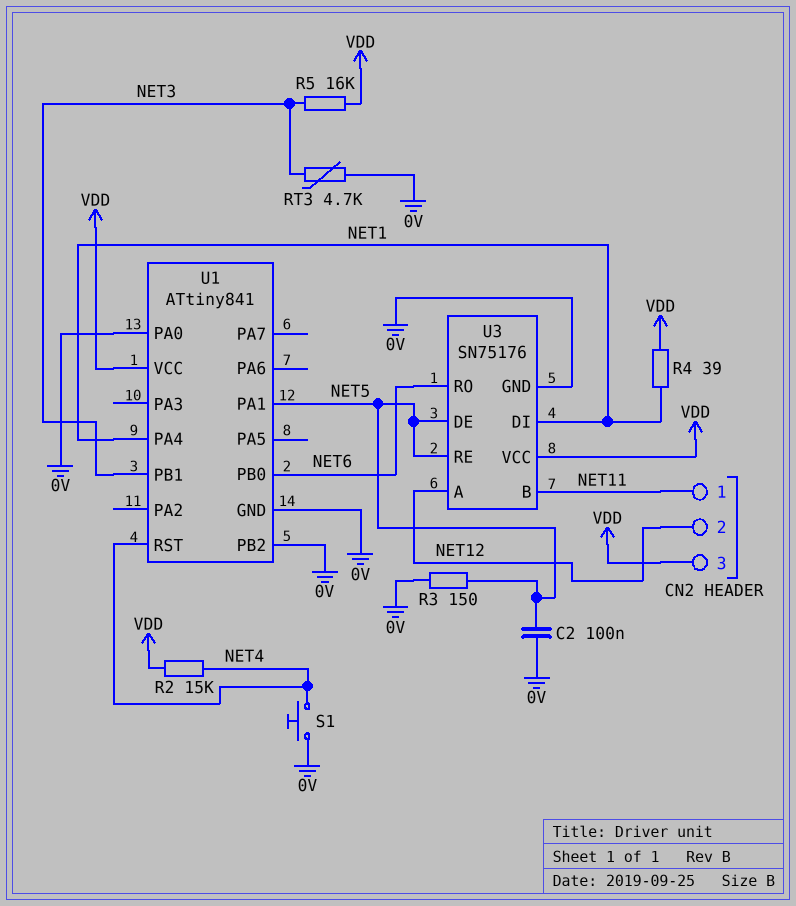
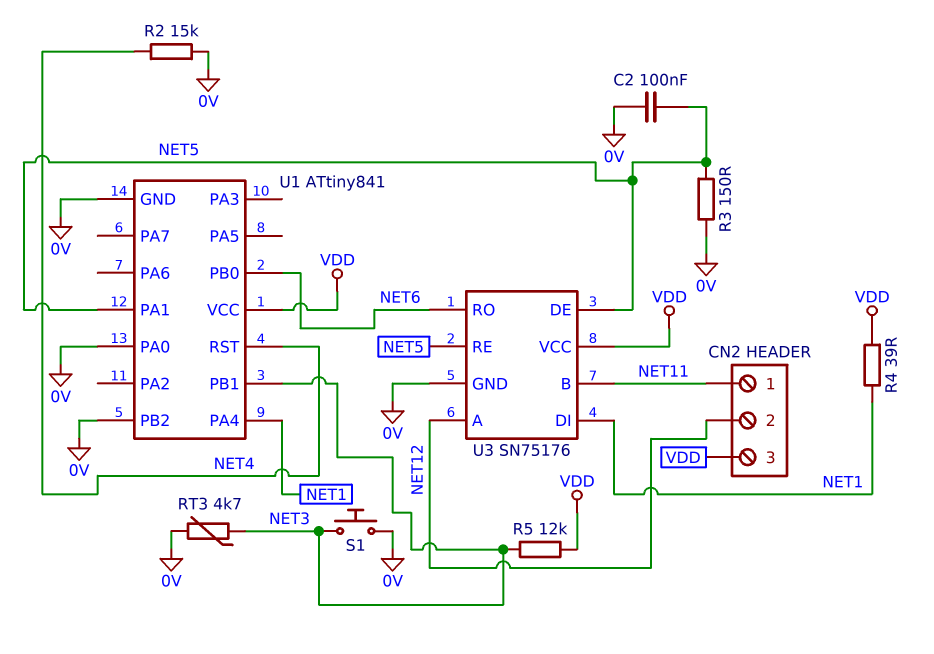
R2: 15k (NET4, VDD) -> 15k (0V, NET4)
R5: 16k (NET3, VDD) -> 12k (NET3, VDD)
S1: button (0V, NET4) -> button (0V, NET3)

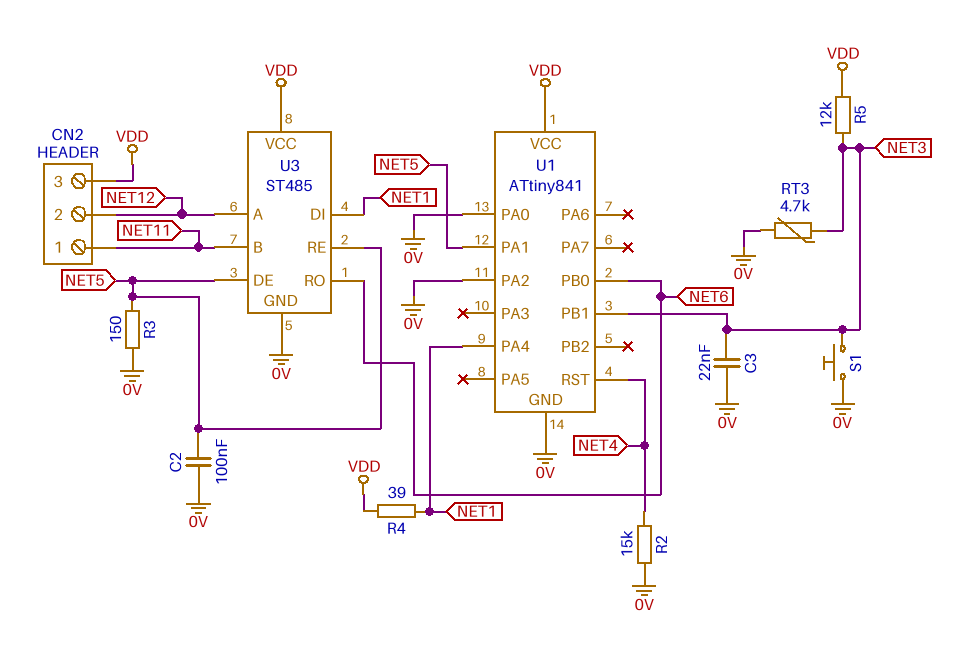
C3: none -> 22nF (0V, NET3)
U1 pin PA2: none -> 0V
U1 pin PB2: 0V -> none
U3: SN75176 -> ST485

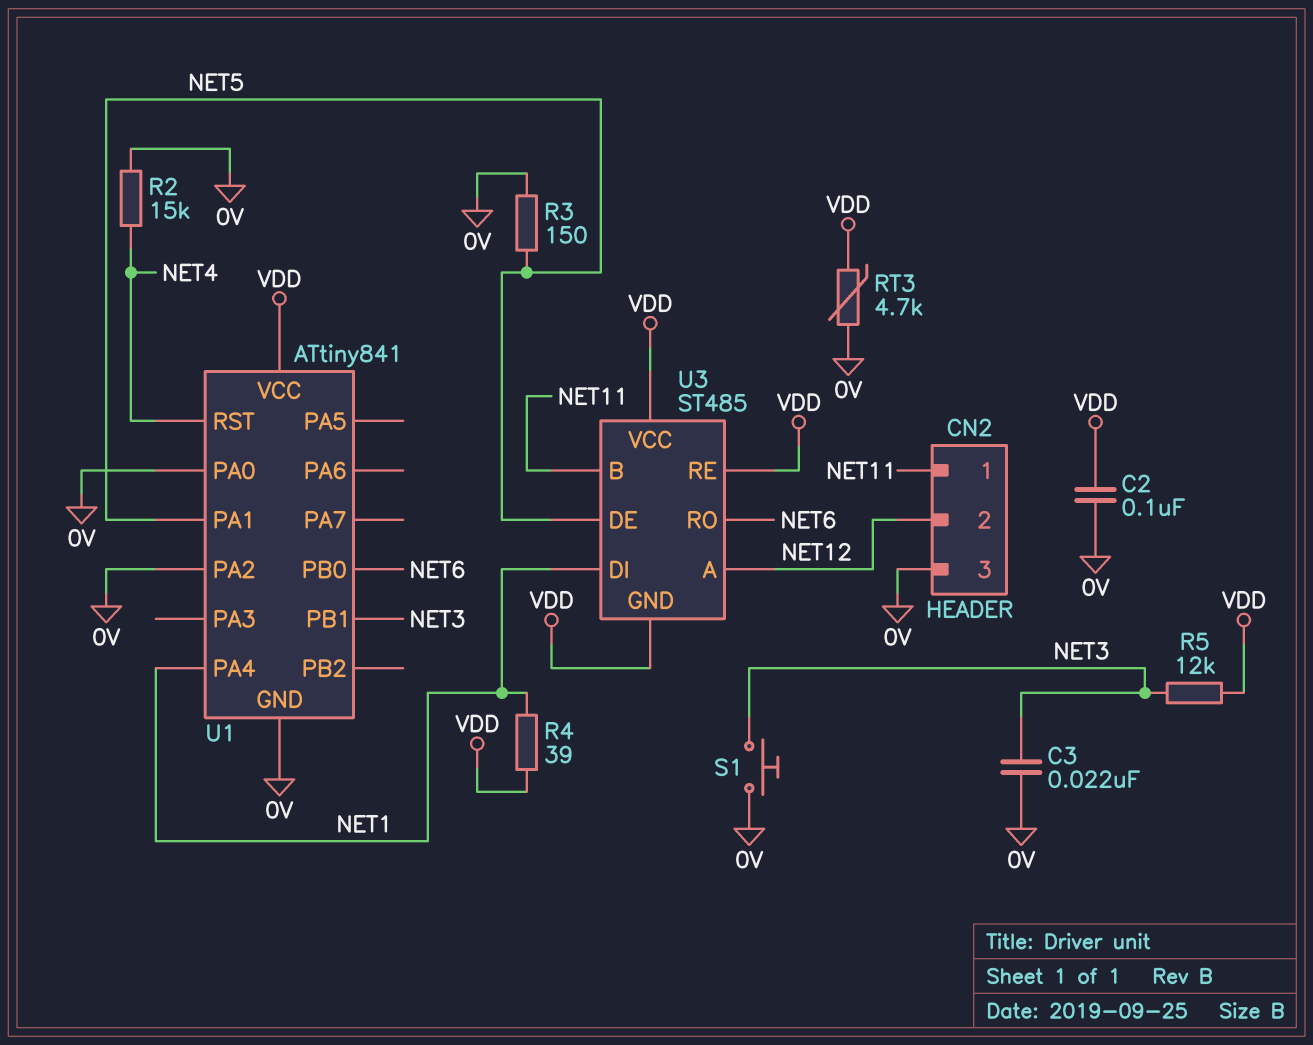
C2: 100nF (0V, NET5) -> 100nF (0V, VDD)
CN2 pin 3: VDD -> 0V
RT3: 4.7k (0V, NET3) -> 4.7k (0V, VDD)
U3 pin GND: 0V -> VDD
U3 pin RE: NET5 -> VDD

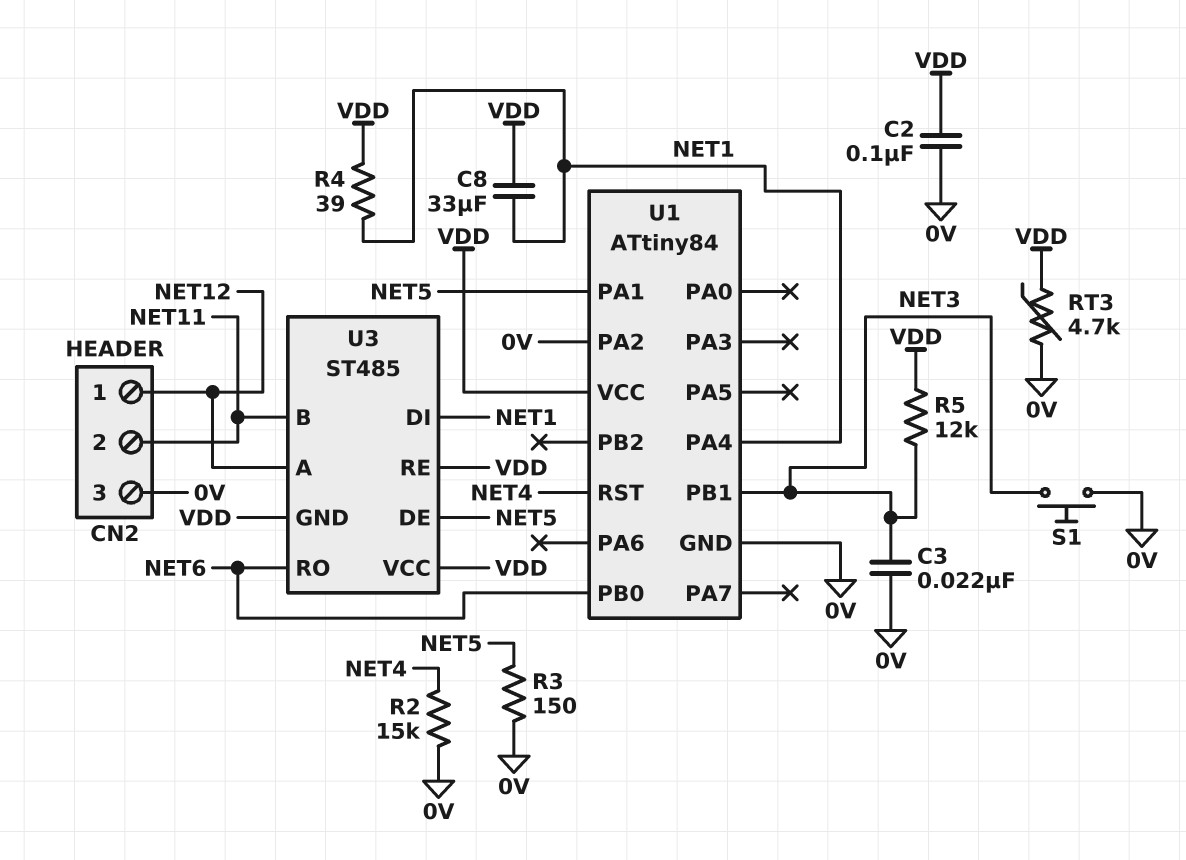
C8: none -> 33uF (NET1, VDD)
CN2 pin 1: NET11 -> NET12
CN2 pin 2: NET12 -> NET11
U1: ATtiny841 -> ATtiny84
U1 pin PA0: 0V -> none

